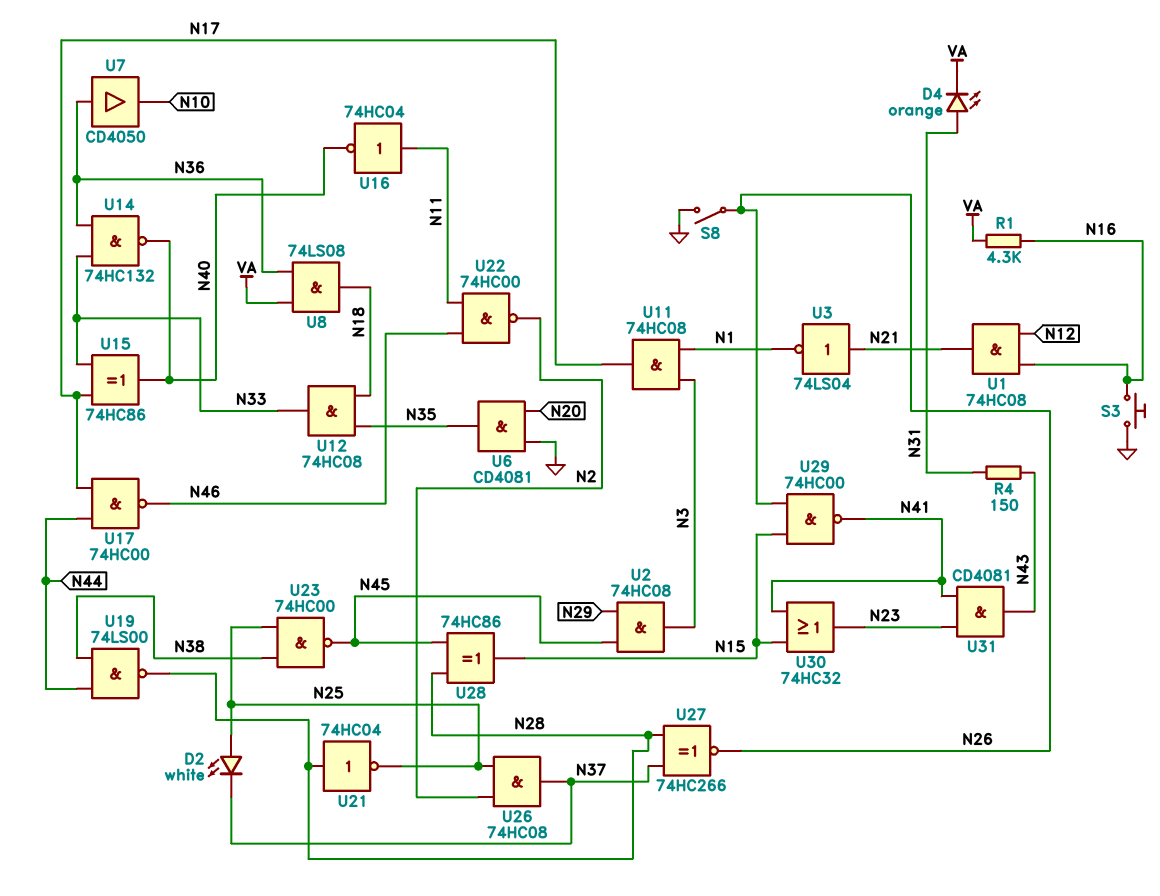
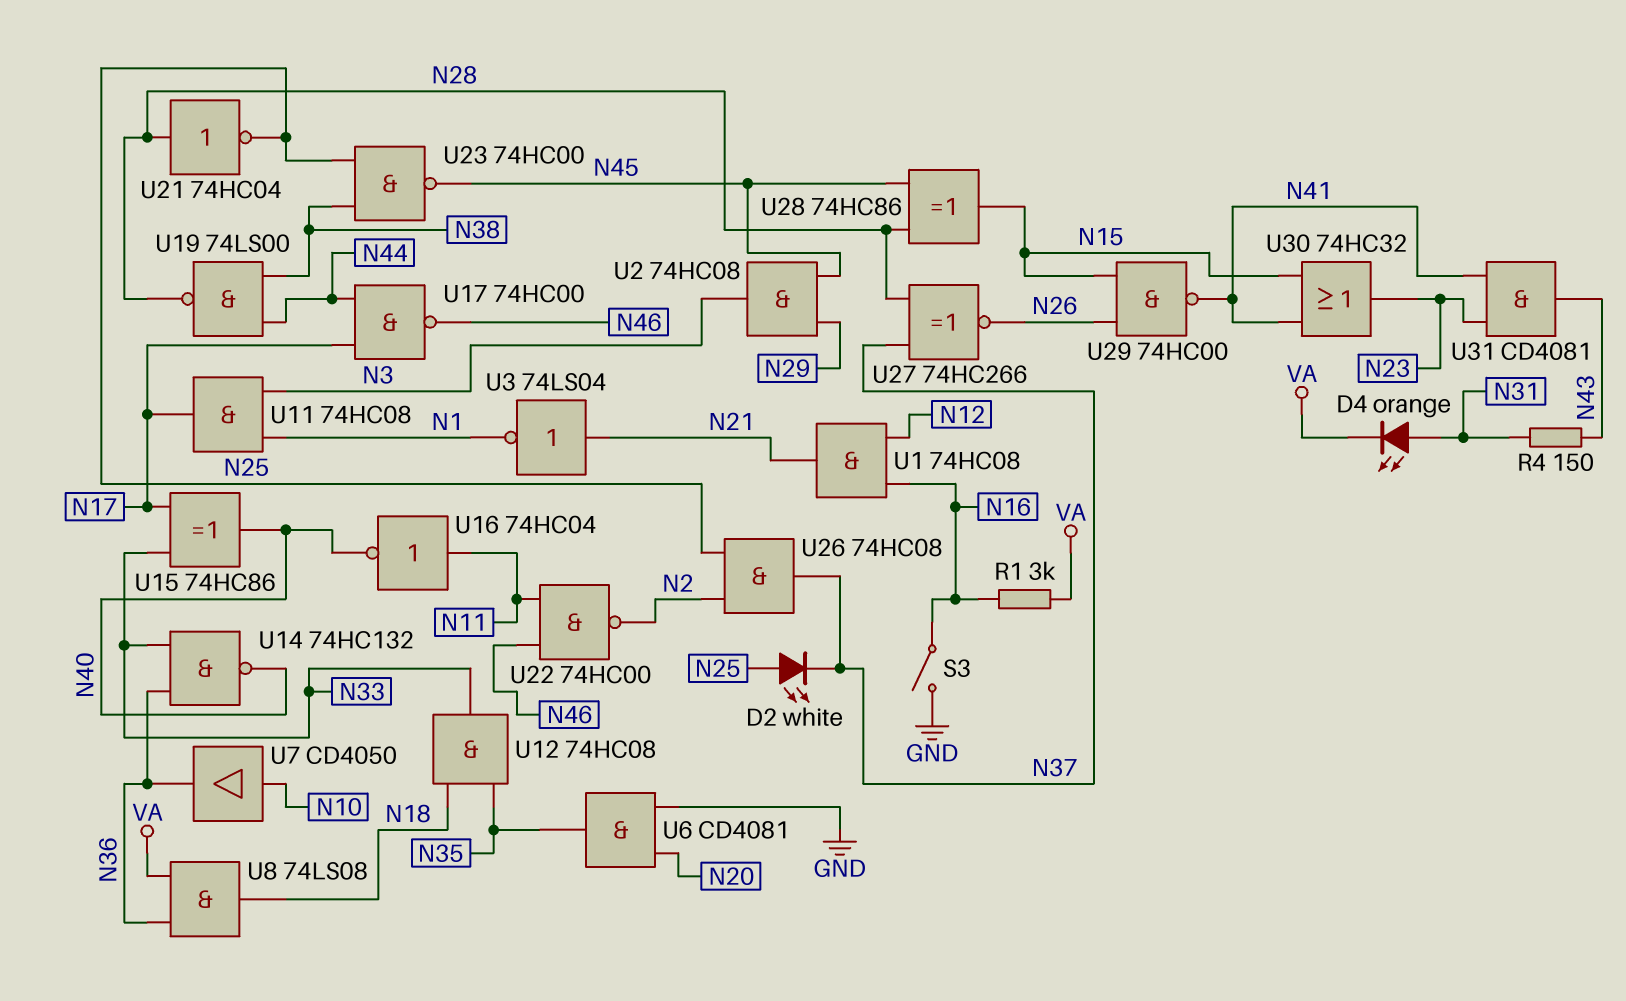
R1: 4.3k (N16, VA) -> 3k (N16, VA)
S3: button (GND, N16) -> switch (GND, N16)
S8: switch (GND, N26) -> none
U7: buffer CD4050 (in N36, out N10) -> buffer CD4050 (in N10, out N36)

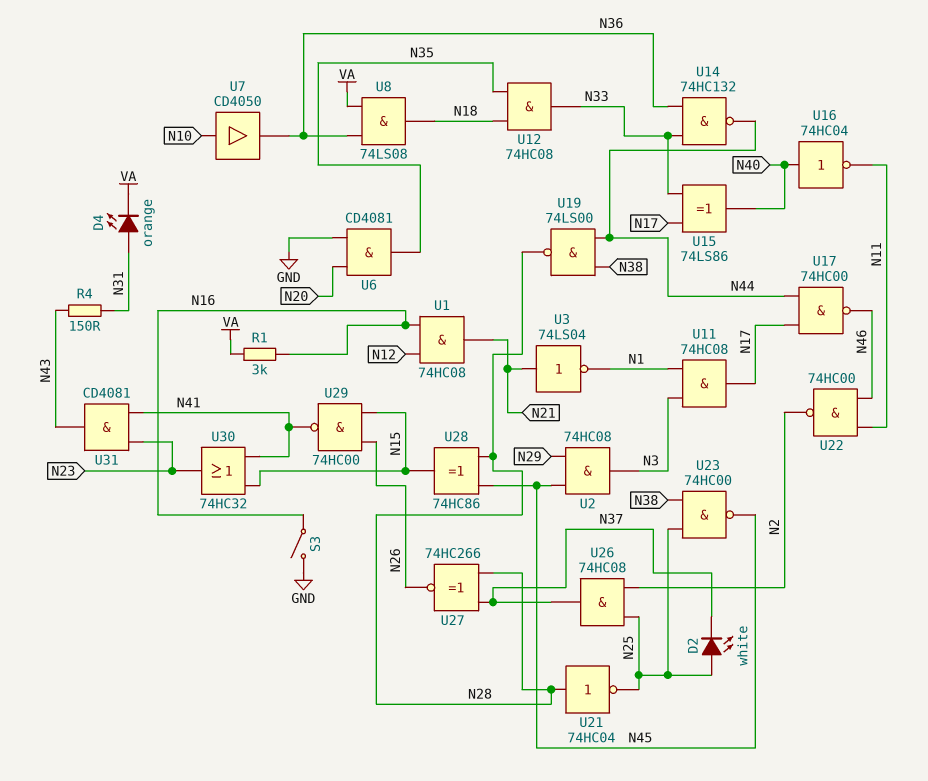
U14: NAND 74HC132 (in N33, in N36, out N40) -> NAND 74HC132 (in N33, in N36, out N44)
U15: XOR 74HC86 (in N17, in N33, out N40) -> XOR 74LS86 (in N17, in N33, out N40)
U16: NOT 74HC04 (in N11, out N40) -> NOT 74HC04 (in N40, out N11)

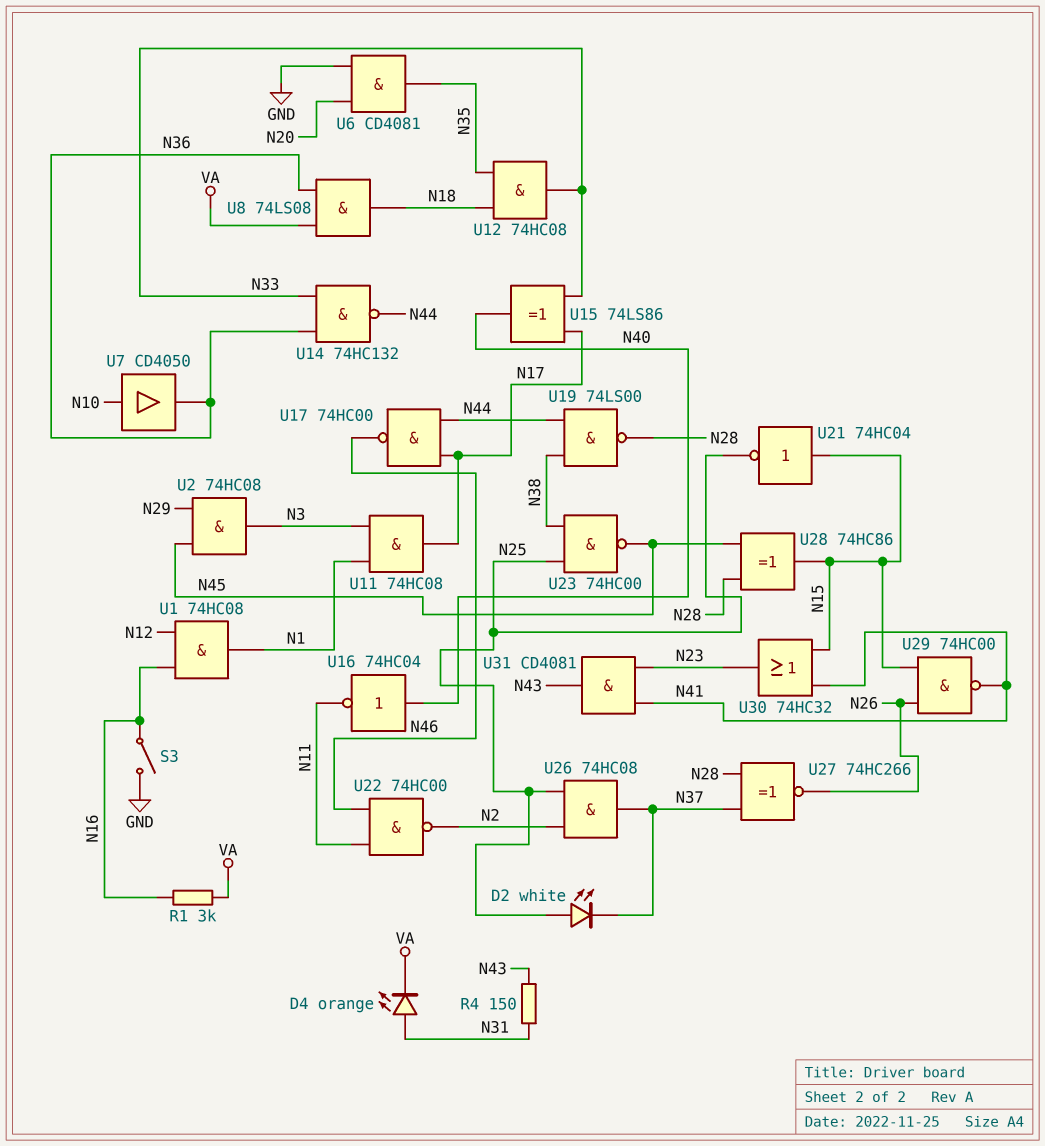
U1: AND 74HC08 (in N12, in N16, out N21) -> AND 74HC08 (in N12, in N16, out N1)
U3: NOT 74LS04 (in N21, out N1) -> none
U21: NOT 74HC04 (in N28, out N25) -> NOT 74HC04 (in N15, out N25)

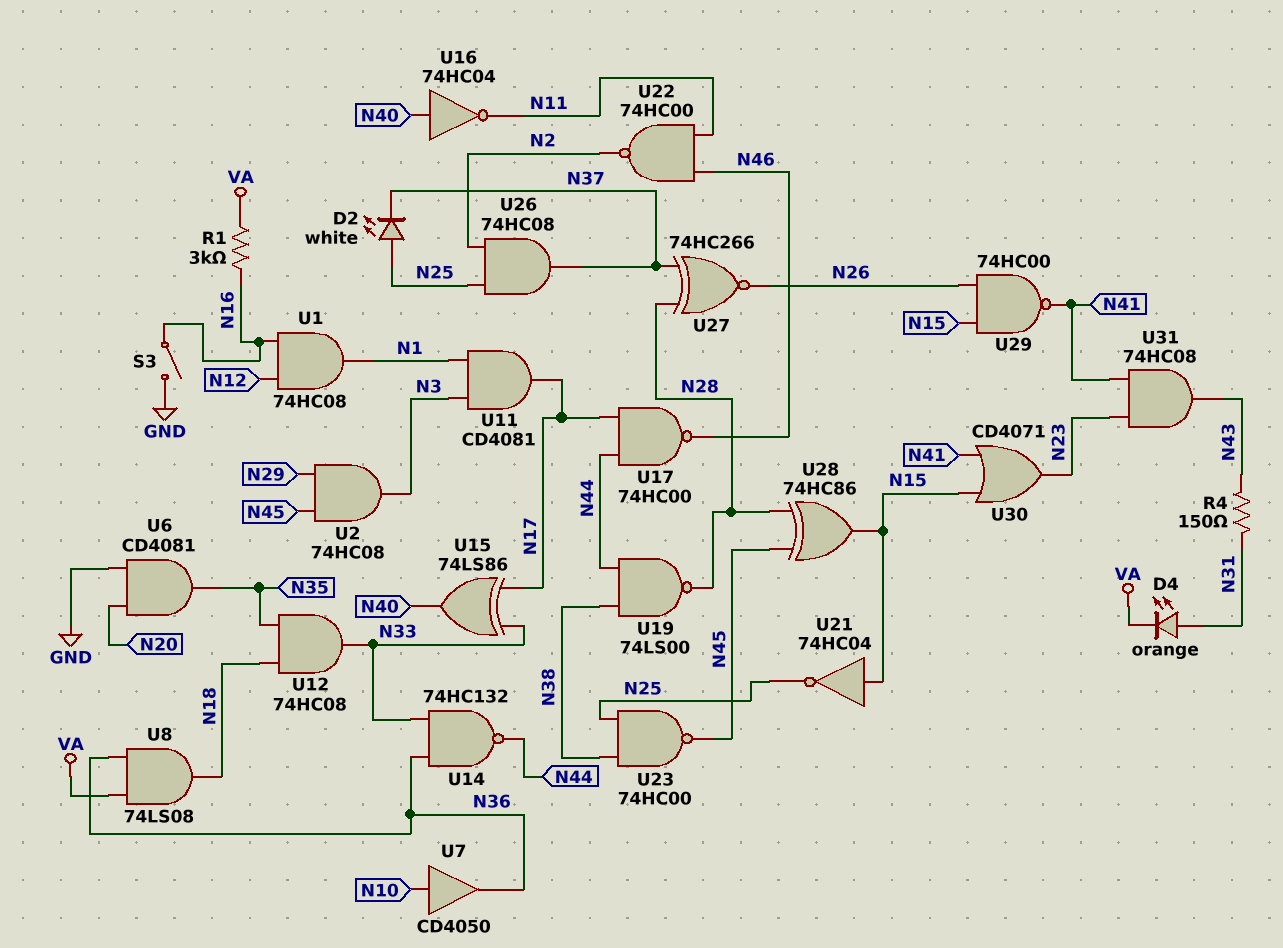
U11: AND 74HC08 (in N1, in N3, out N17) -> AND CD4081 (in N1, in N3, out N17)
U30: OR 74HC32 (in N15, in N41, out N23) -> OR CD4071 (in N15, in N41, out N23)
U31: AND CD4081 (in N23, in N41, out N43) -> AND 74HC08 (in N23, in N41, out N43)

